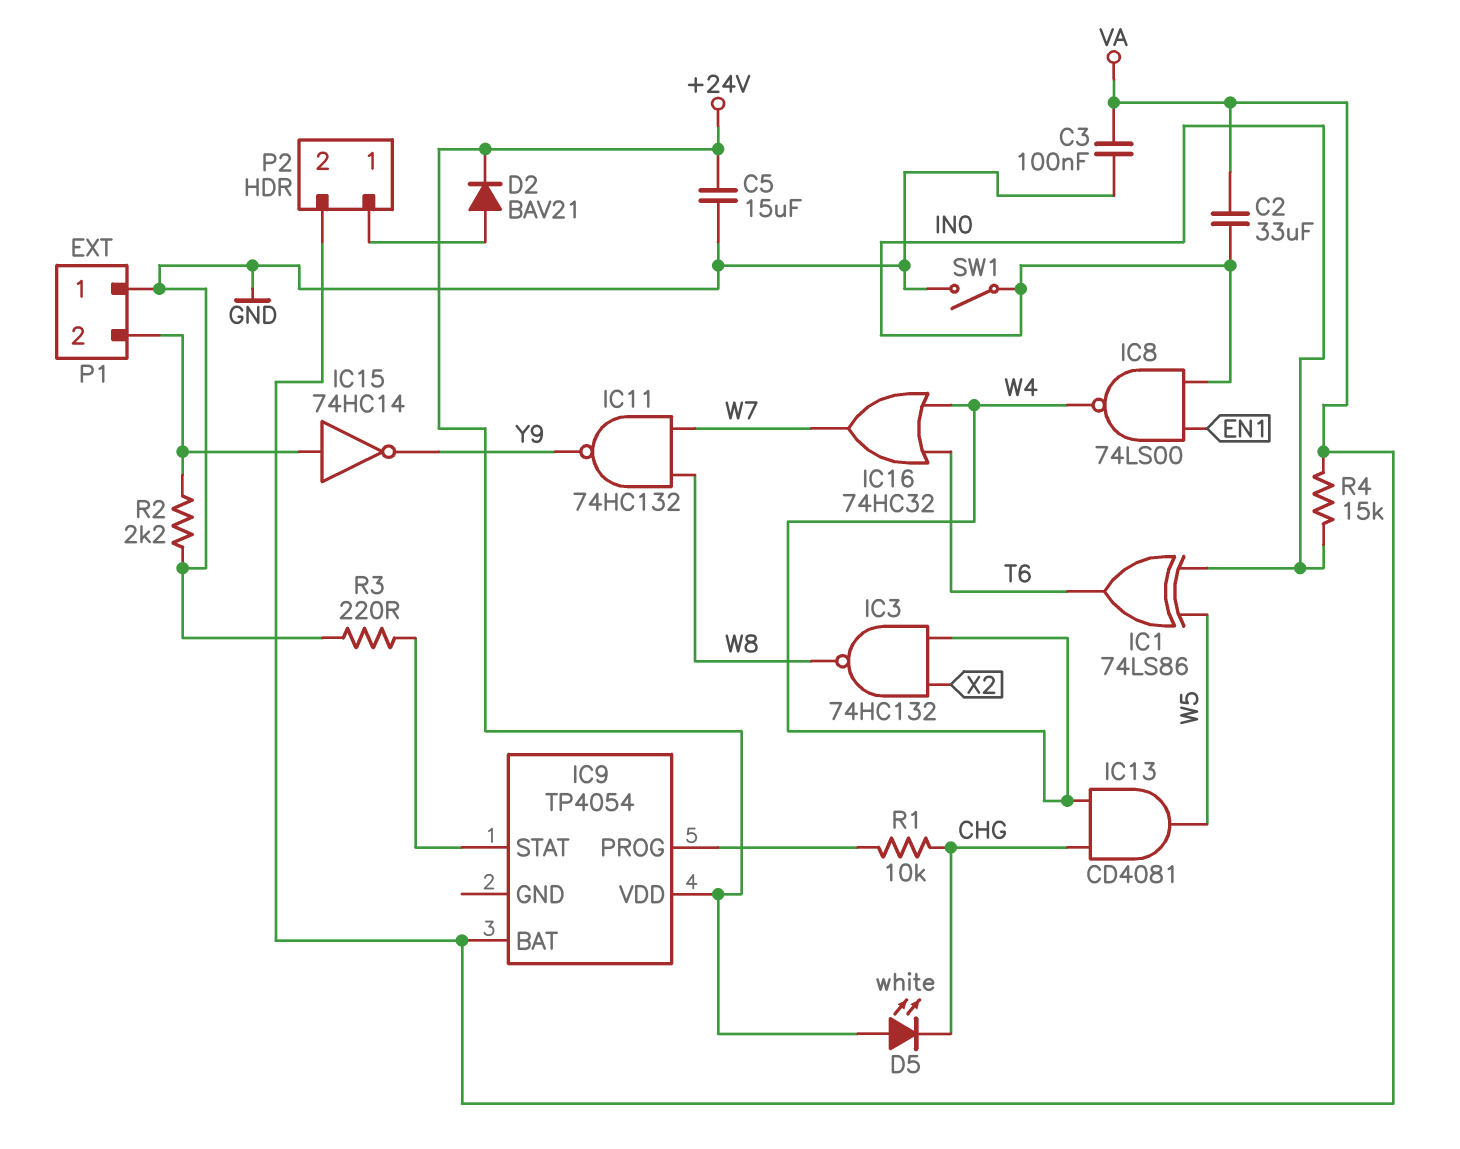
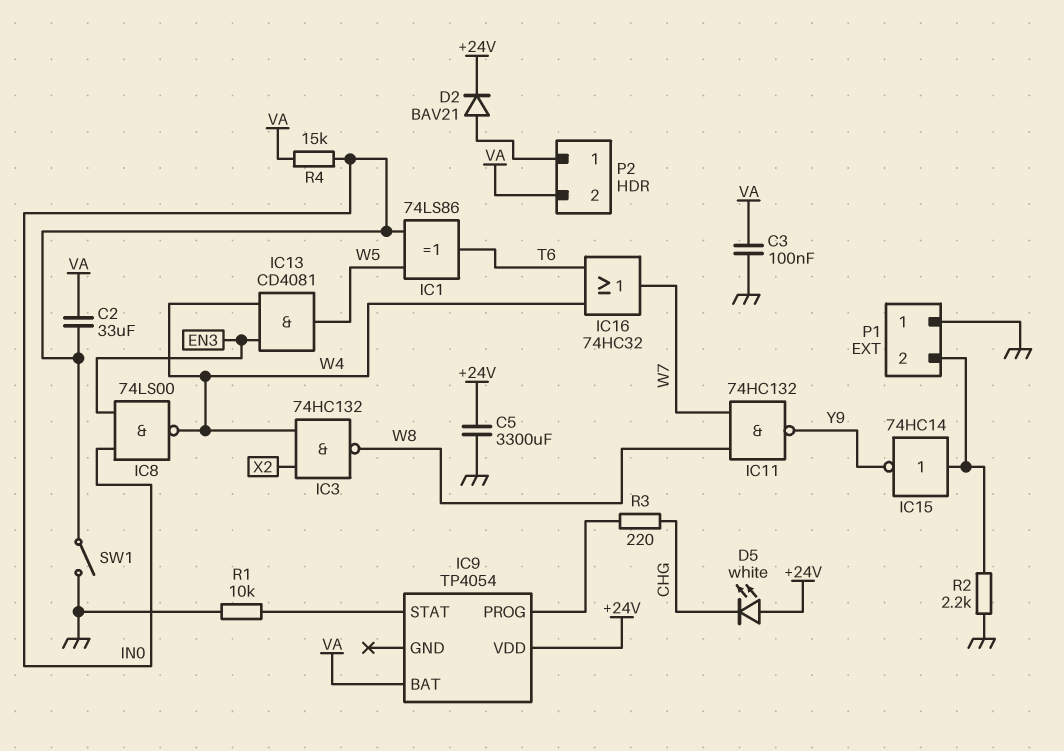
C5: 15uF (+24V, GND) -> 3300uF (+24V, GND)
IC8: NAND 74LS00 (in EN1, in IN0, out W4) -> NAND 74LS00 (in EN3, in IN0, out W4)
IC13: AND CD4081 (in CHG, in W4, out W5) -> AND CD4081 (in EN3, in W4, out W5)
R1: 10k (CHG, IC9/PROG) -> 10k (GND, IC9/STAT)
R3: 220 (GND, IC9/STAT) -> 220 (CHG, IC9/PROG)

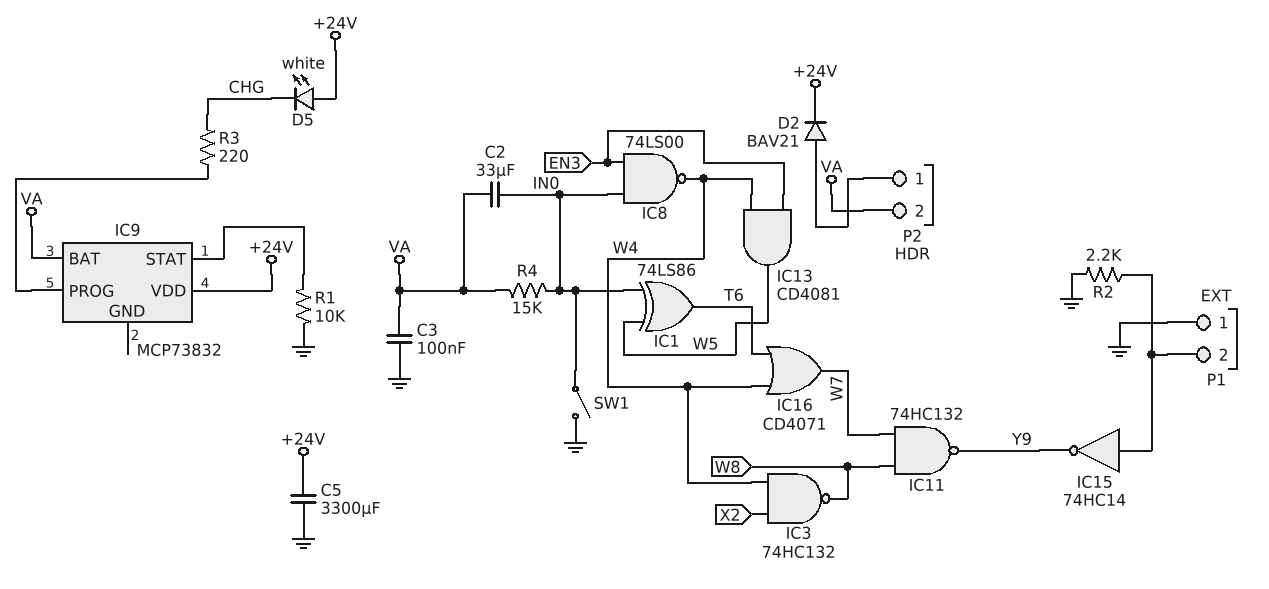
IC9: TP4054 -> MCP73832
IC16: OR 74HC32 (in T6, in W4, out W7) -> OR CD4071 (in T6, in W4, out W7)

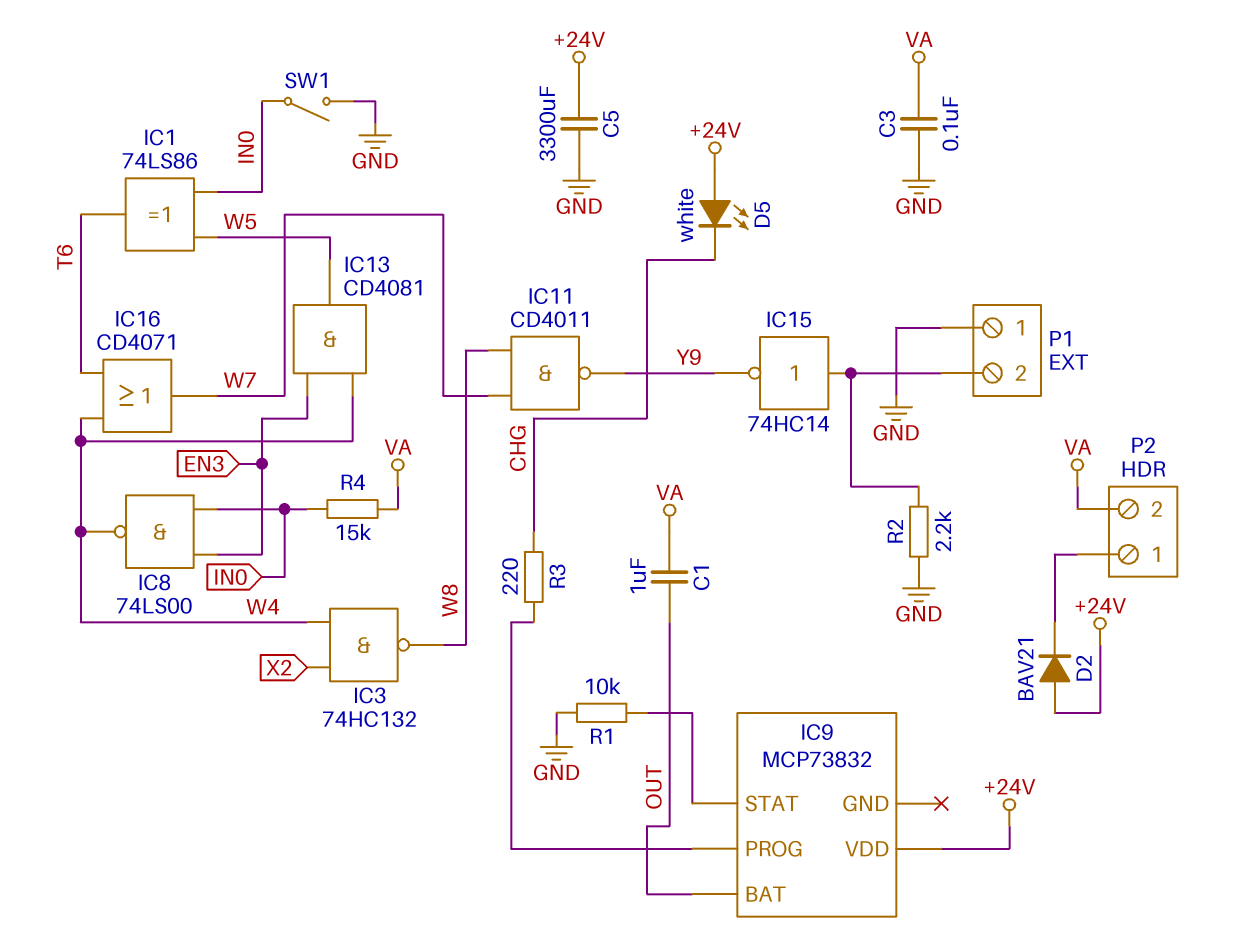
C1: none -> 1uF (OUT, VA)
C2: 33uF (IN0, VA) -> none
D2: diode BAV21 (A P2/1, K +24V) -> diode BAV21 (A +24V, K P2/1)
IC9 pin BAT: VA -> OUT
IC11: NAND 74HC132 (in W7, in W8, out Y9) -> NAND CD4011 (in W7, in W8, out Y9)

